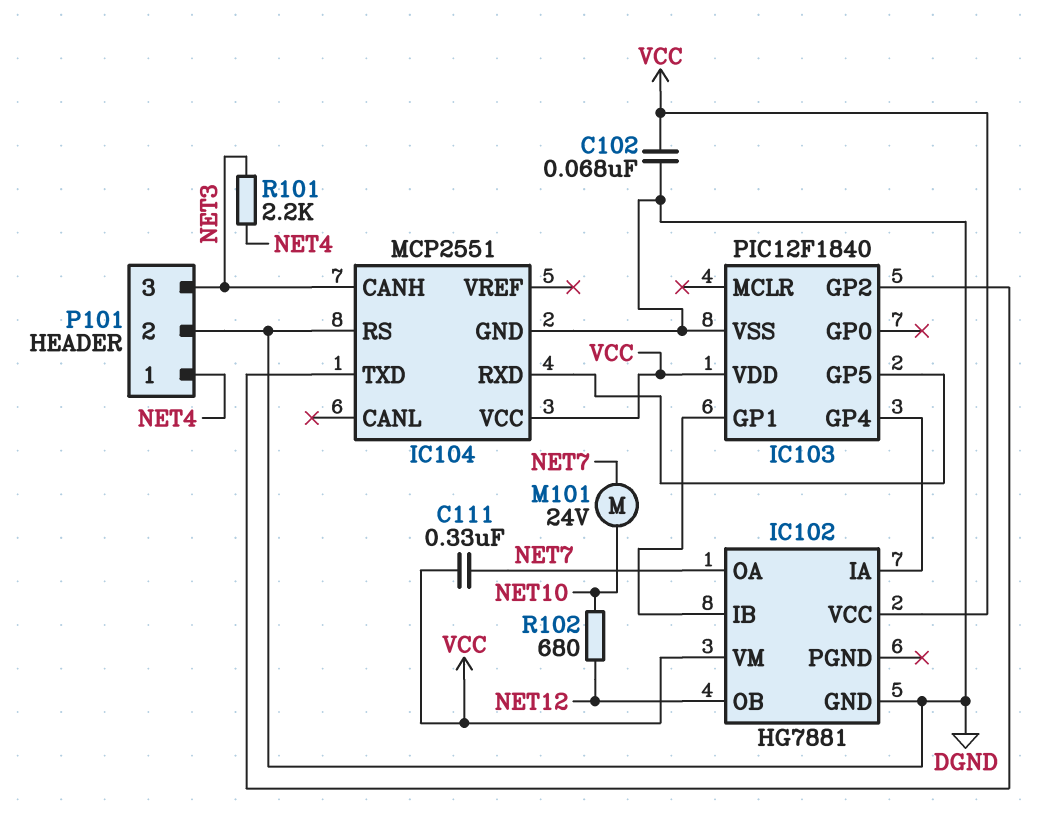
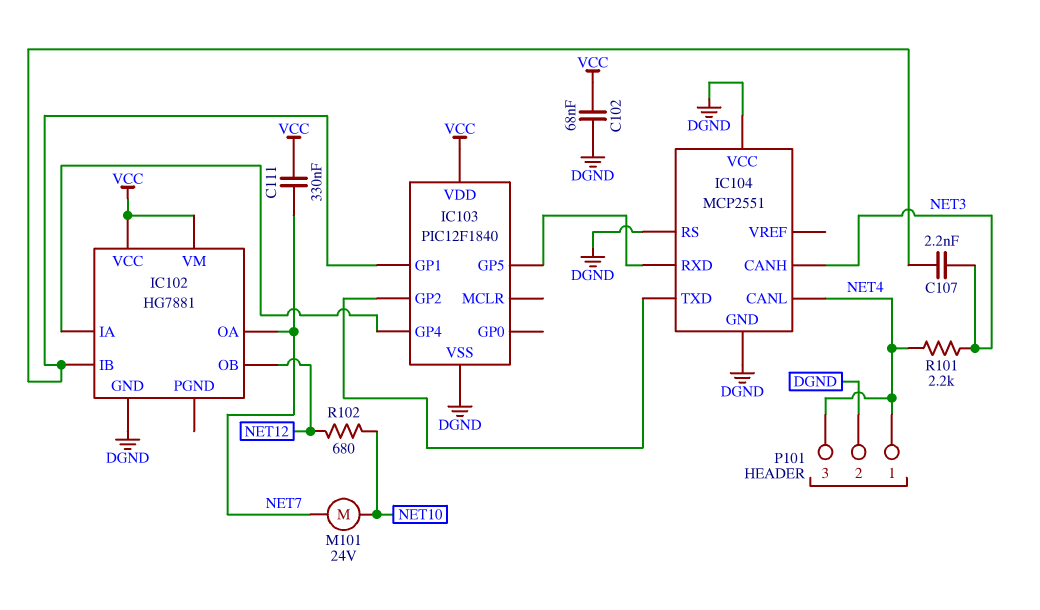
C107: none -> 2.2nF (IC102/IB, NET3)
IC104 pin CANL: none -> NET4
IC104 pin VCC: VCC -> DGND
P101 pin 3: NET3 -> NET4

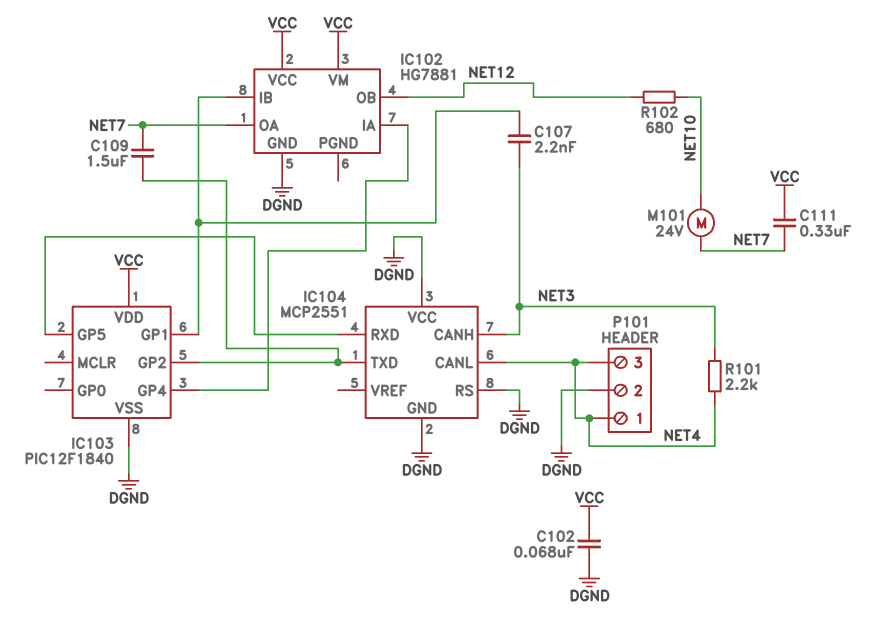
C109: none -> 1.5uF (IC103/GP2, NET7)

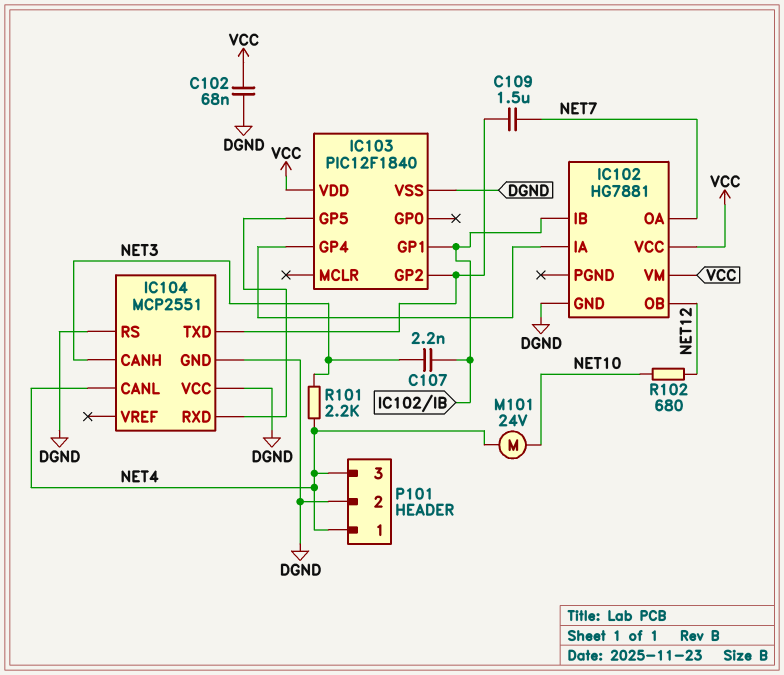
C111: 330nF (NET7, VCC) -> none
M101: motor 24V (NET7, NET10) -> motor 24V (NET4, NET10)

